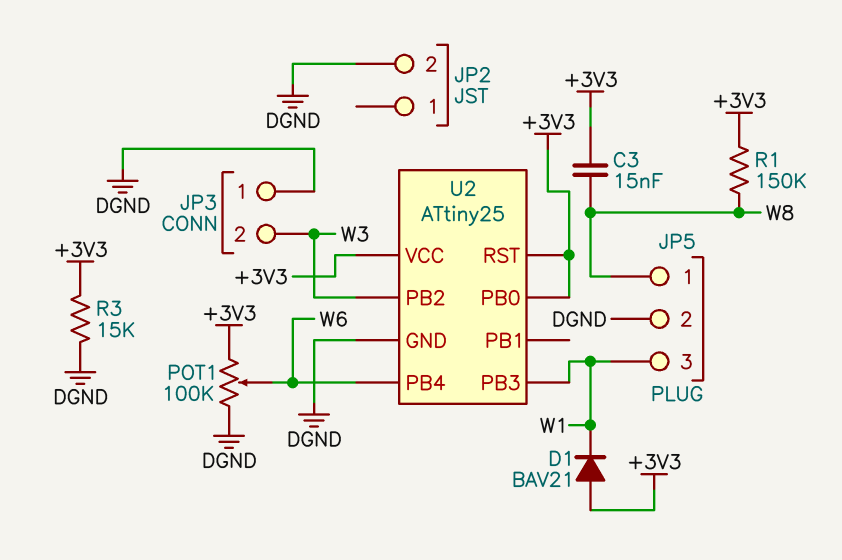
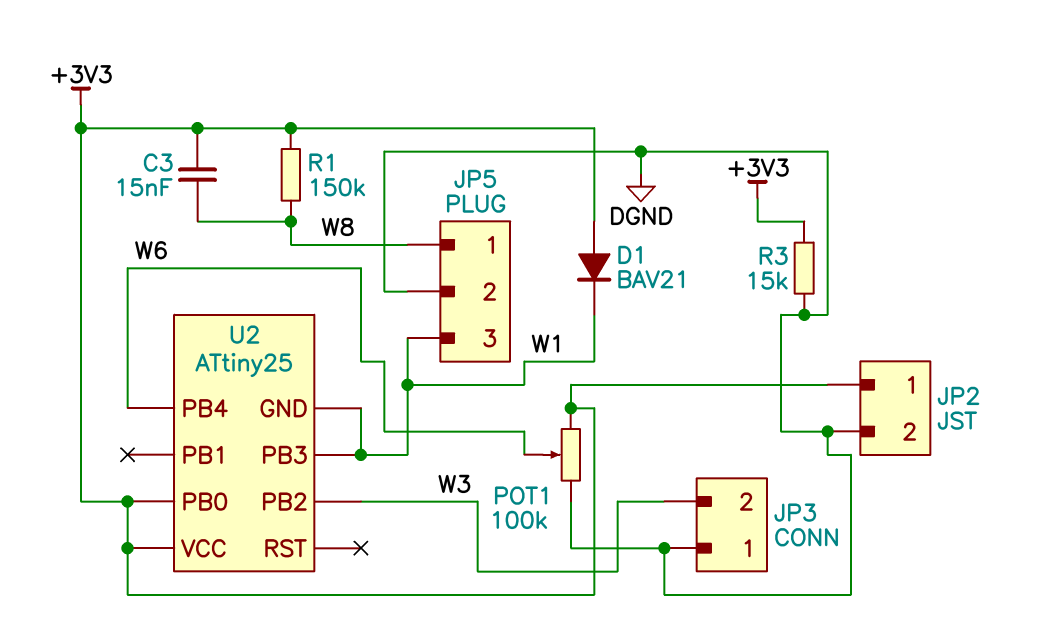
JP2 pin 1: none -> +3V3
U2 pin GND: DGND -> W1
U2 pin RST: +3V3 -> none

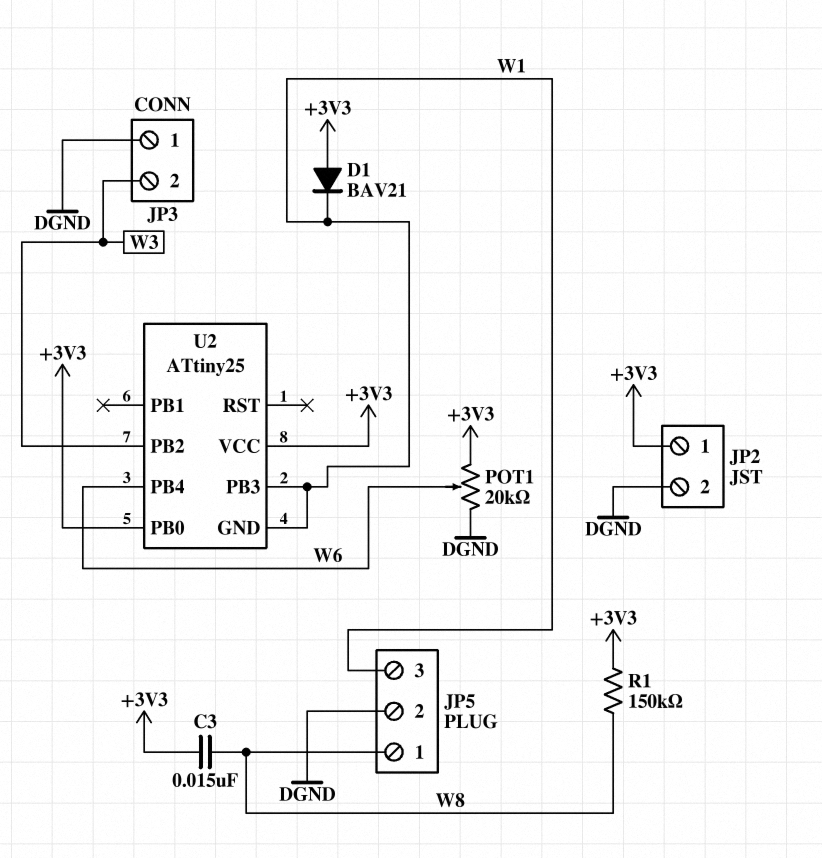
POT1: 100k (+3V3, DGND, wiper W6) -> 20k (+3V3, DGND, wiper W6)
R3: 15k (+3V3, DGND) -> none

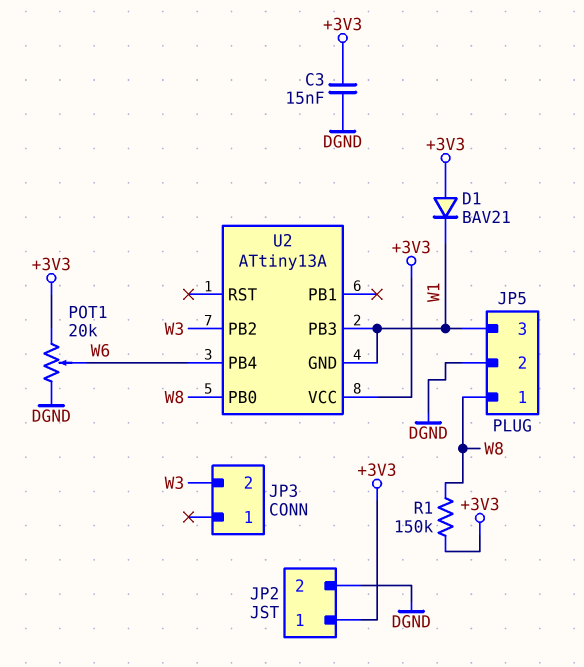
C3: 15nF (+3V3, W8) -> 15nF (+3V3, DGND)
JP3 pin 1: DGND -> none
U2: ATtiny25 -> ATtiny13A
U2 pin PB0: +3V3 -> W8

